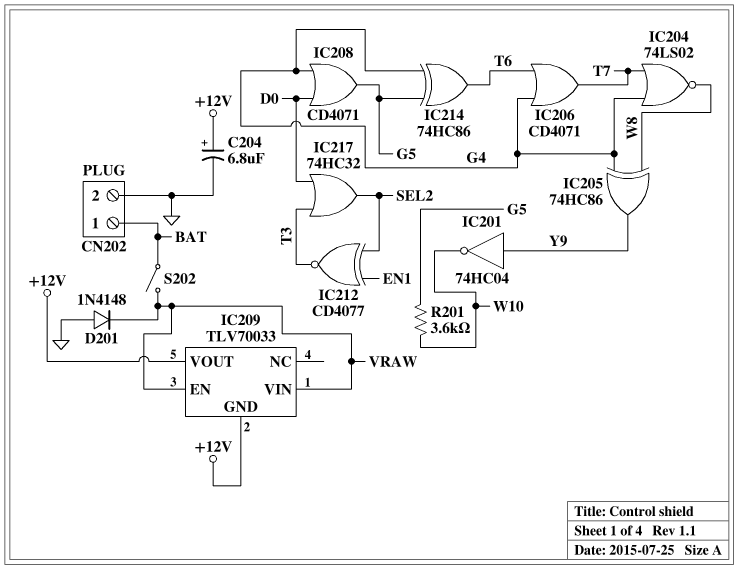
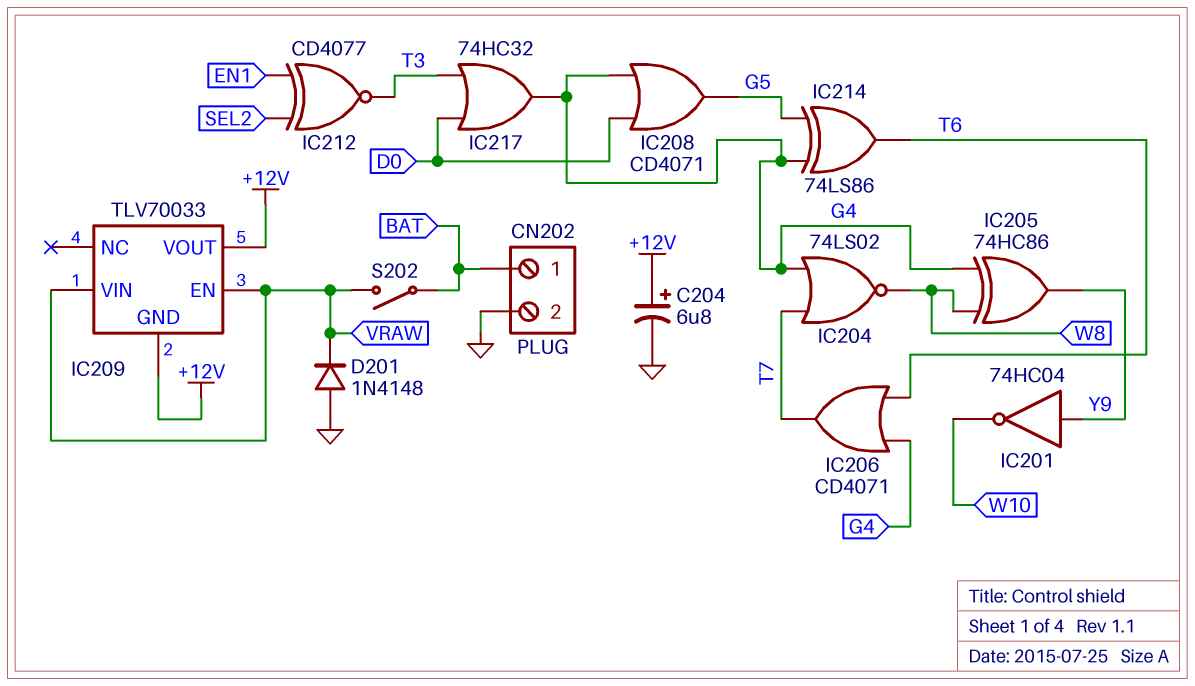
IC214: XOR 74HC86 (in G4, in G5, out T6) -> XOR 74LS86 (in G4, in G5, out T6)
IC217: OR 74HC32 (in D0, in T3, out SEL2) -> OR 74HC32 (in D0, in T3, out G4)
R201: 3.6k (G5, W10) -> none

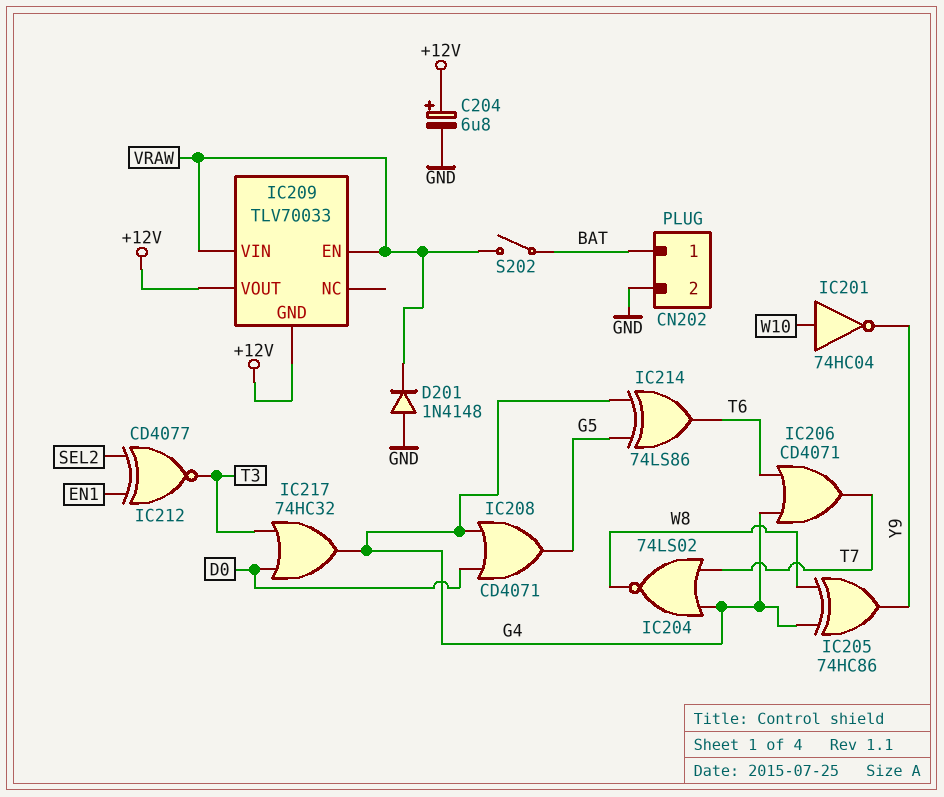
IC201: NOT 74HC04 (in Y9, out W10) -> NOT 74HC04 (in W10, out Y9)

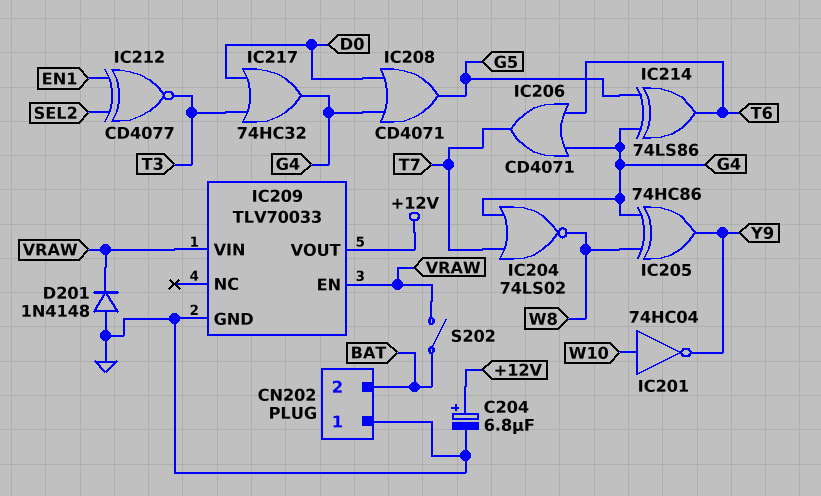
CN202 pin 1: BAT -> GND
CN202 pin 2: GND -> BAT
IC209 pin GND: +12V -> GND

